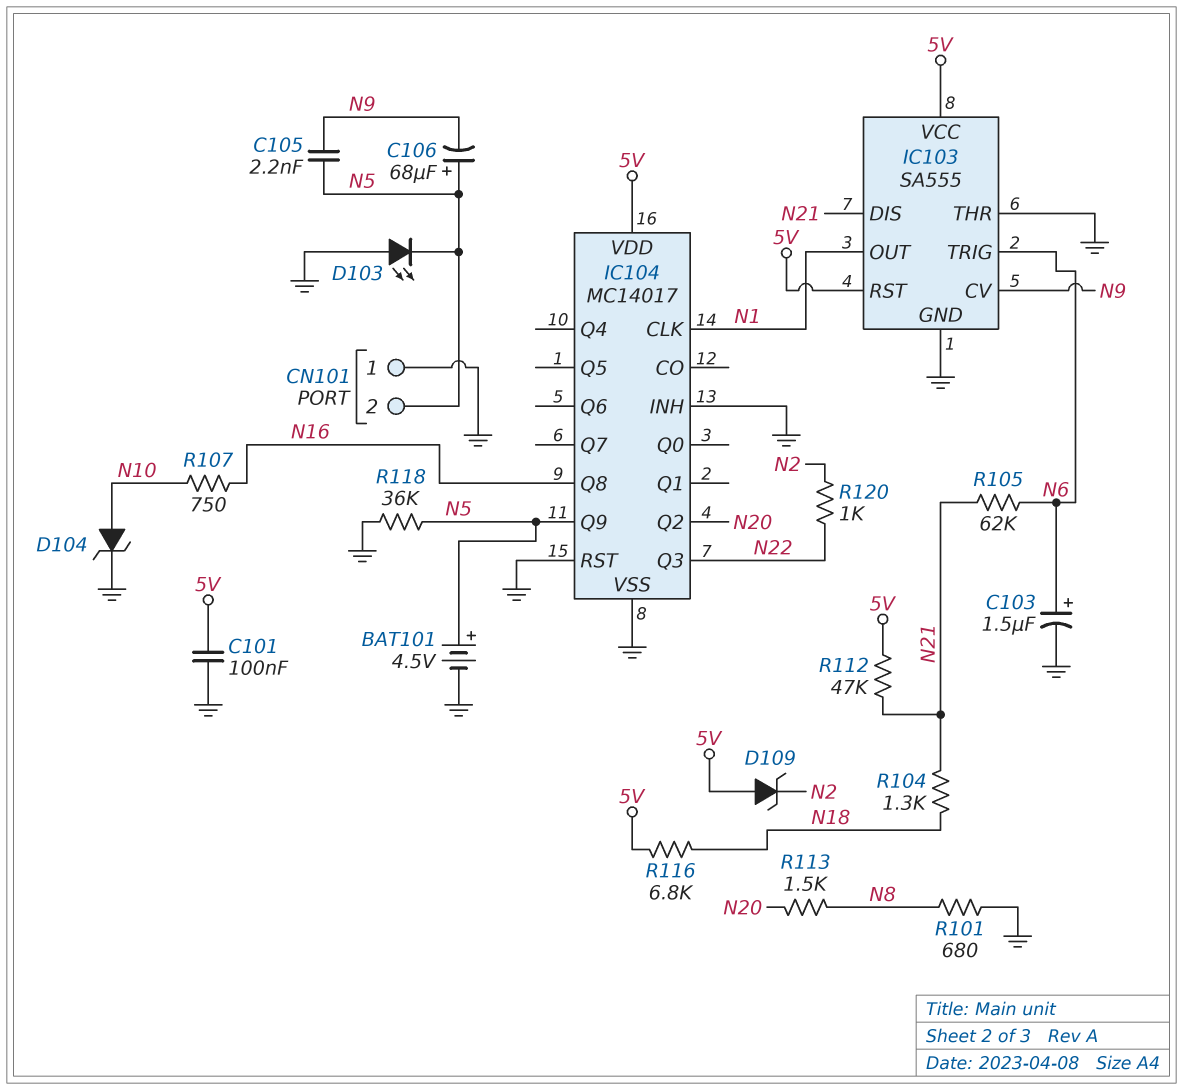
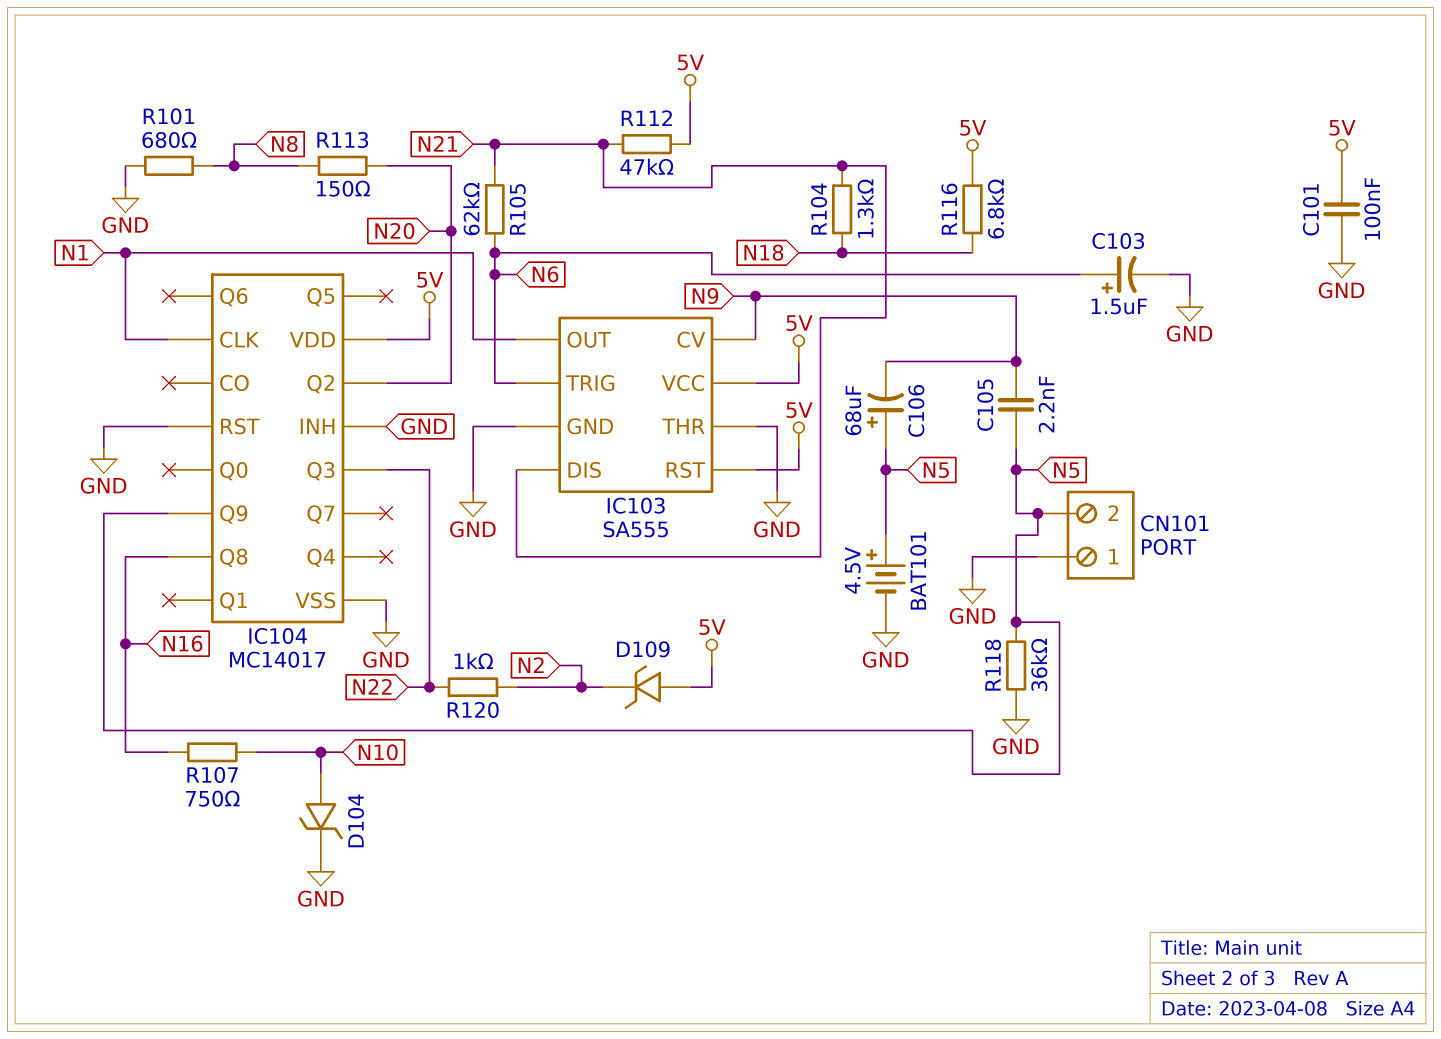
D103: LED (A GND, K N5) -> none
R113: 1.5k (N8, N20) -> 150 (N8, N20)

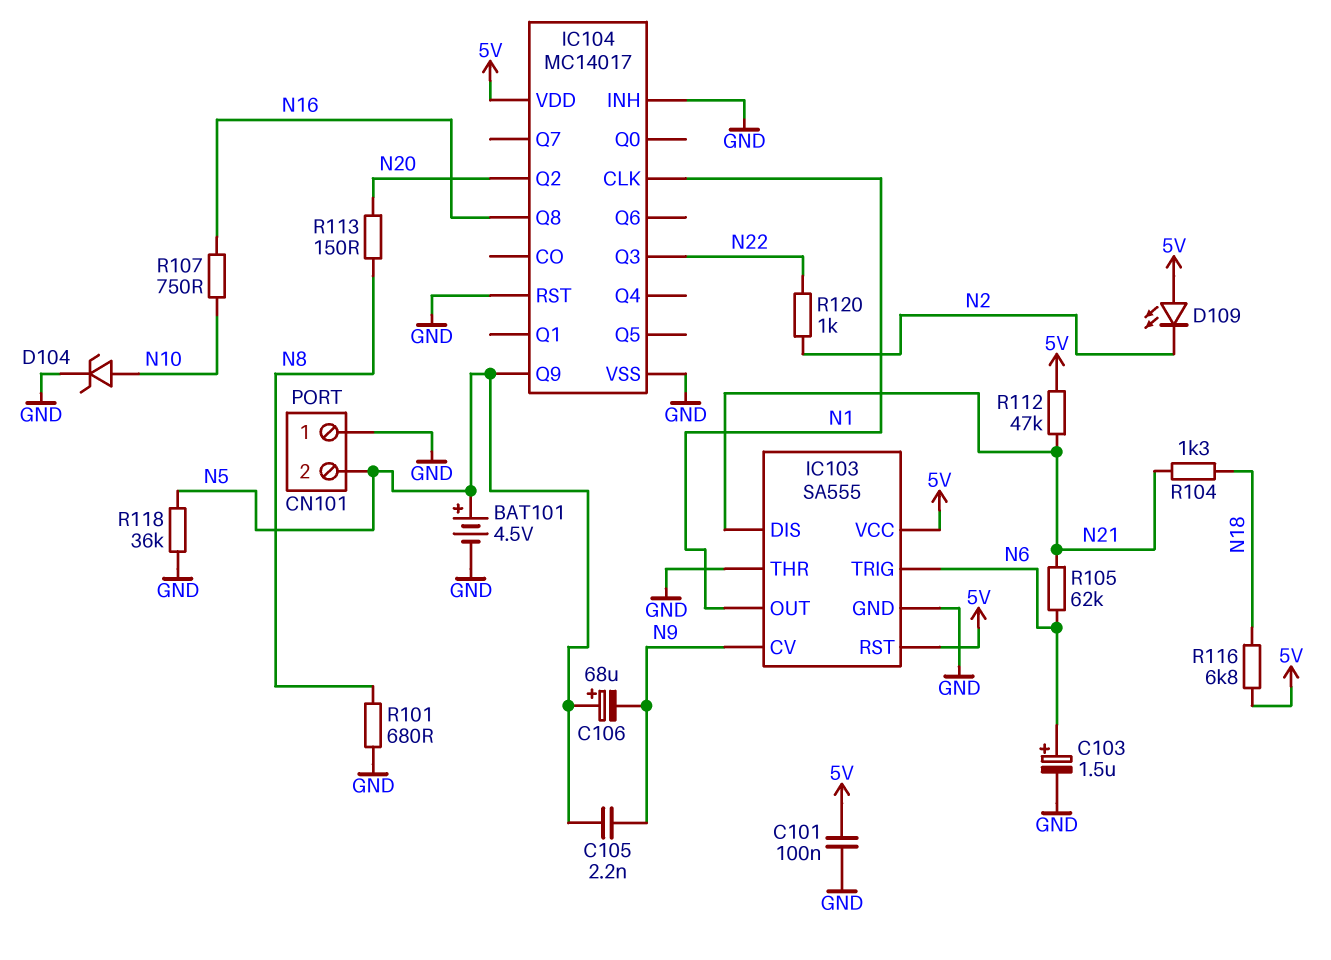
D109: zener (A 5V, K N2) -> LED (A 5V, K N2)

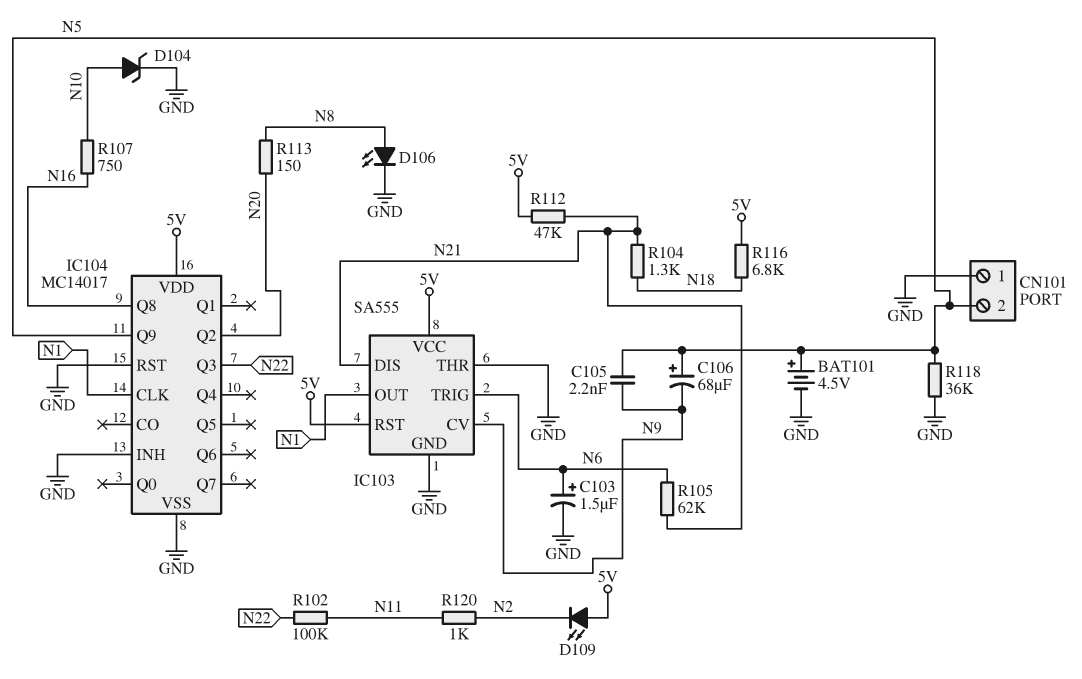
C101: 100nF (5V, GND) -> none
D106: none -> LED (A N8, K GND)
R101: 680 (GND, N8) -> none
R102: none -> 100k (N11, N22)
R120: 1k (N2, N22) -> 1k (N2, N11)

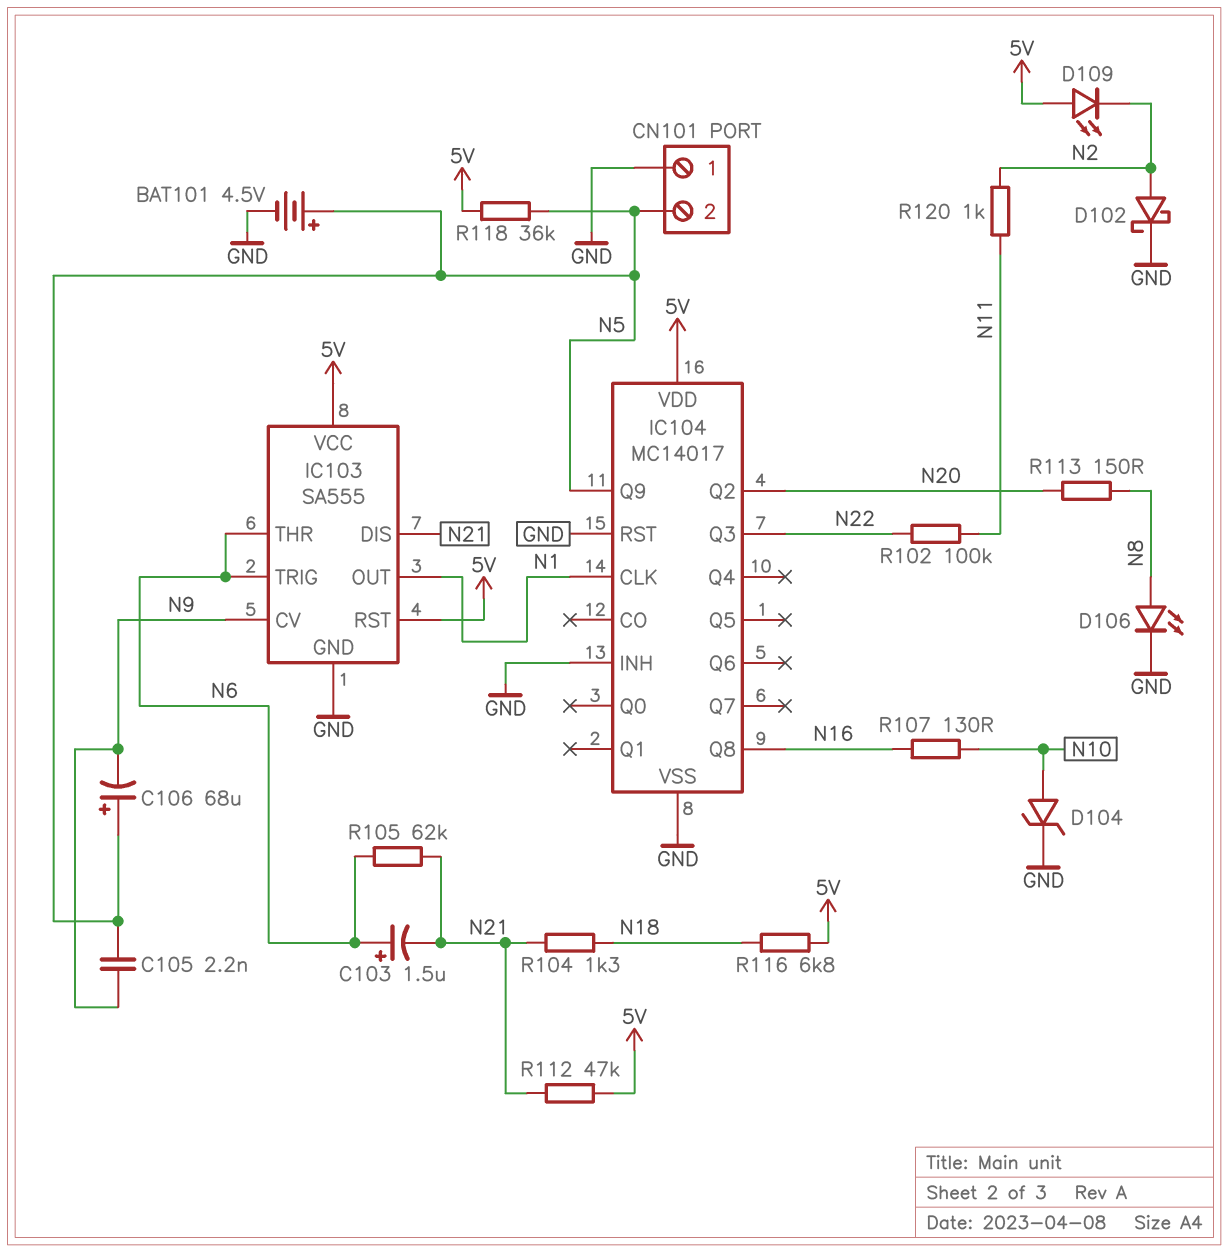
C103: 1.5uF (plus N6, minus GND) -> 1.5uF (plus N6, minus N21)
D102: none -> schottky (A N2, K GND)
IC103 pin THR: GND -> N6
R107: 750 (N10, N16) -> 130 (N10, N16)
R118: 36k (GND, N5) -> 36k (5V, N5)

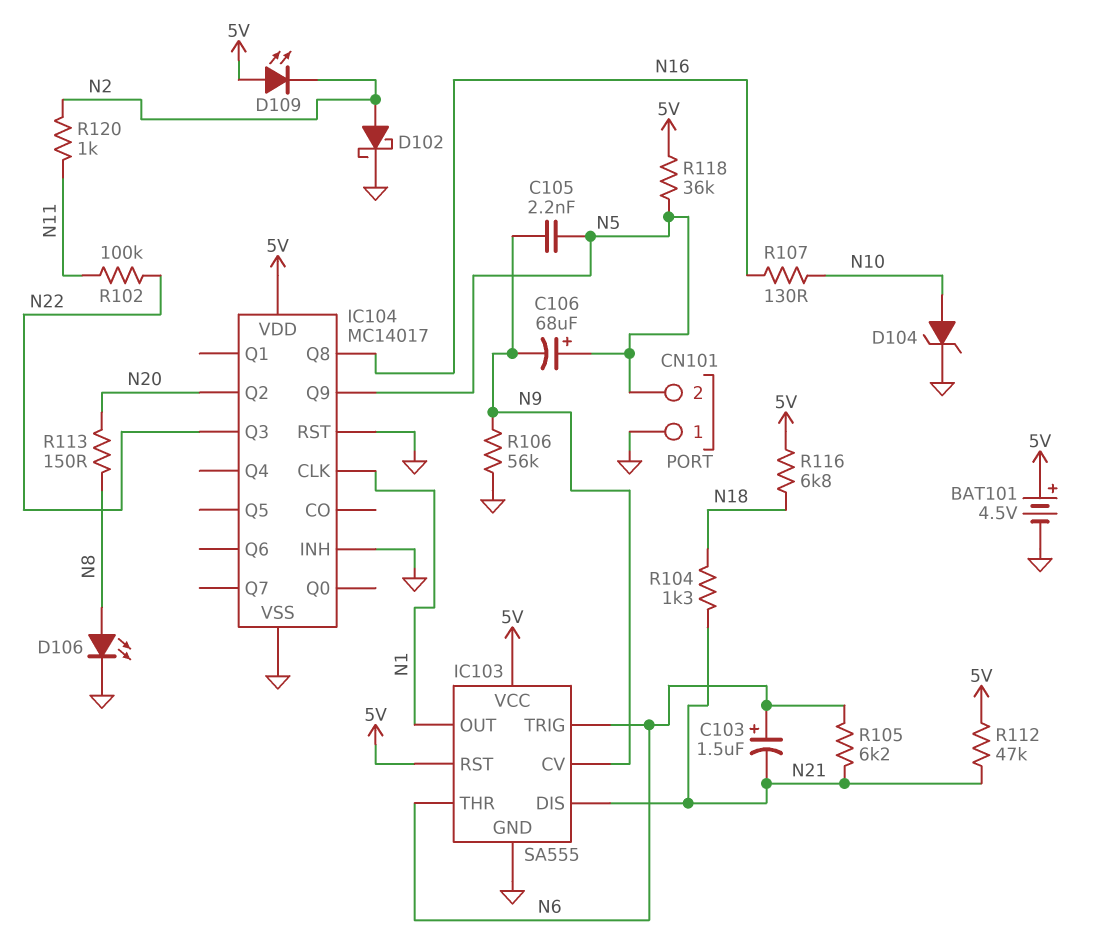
BAT101: 4.5V (plus N5, minus GND) -> 4.5V (plus 5V, minus GND)
R105: 62k (N6, N21) -> 6.2k (N6, N21)
R106: none -> 56k (GND, N9)

